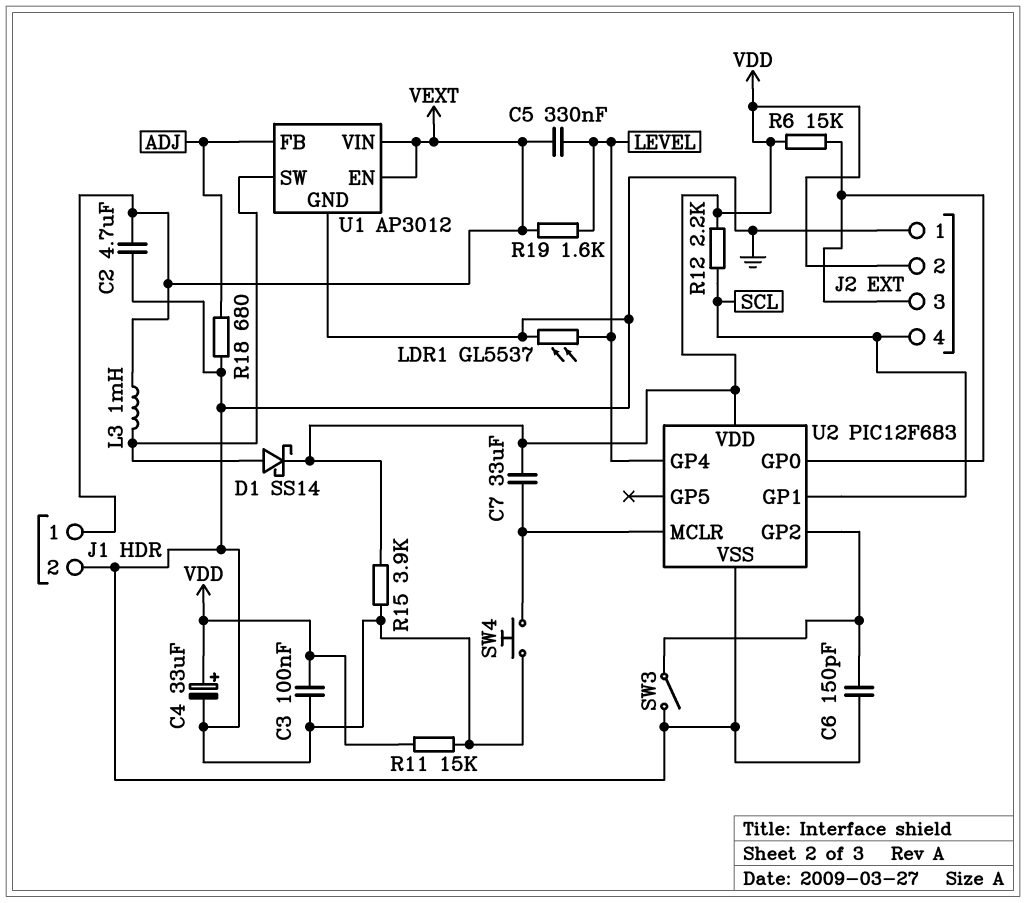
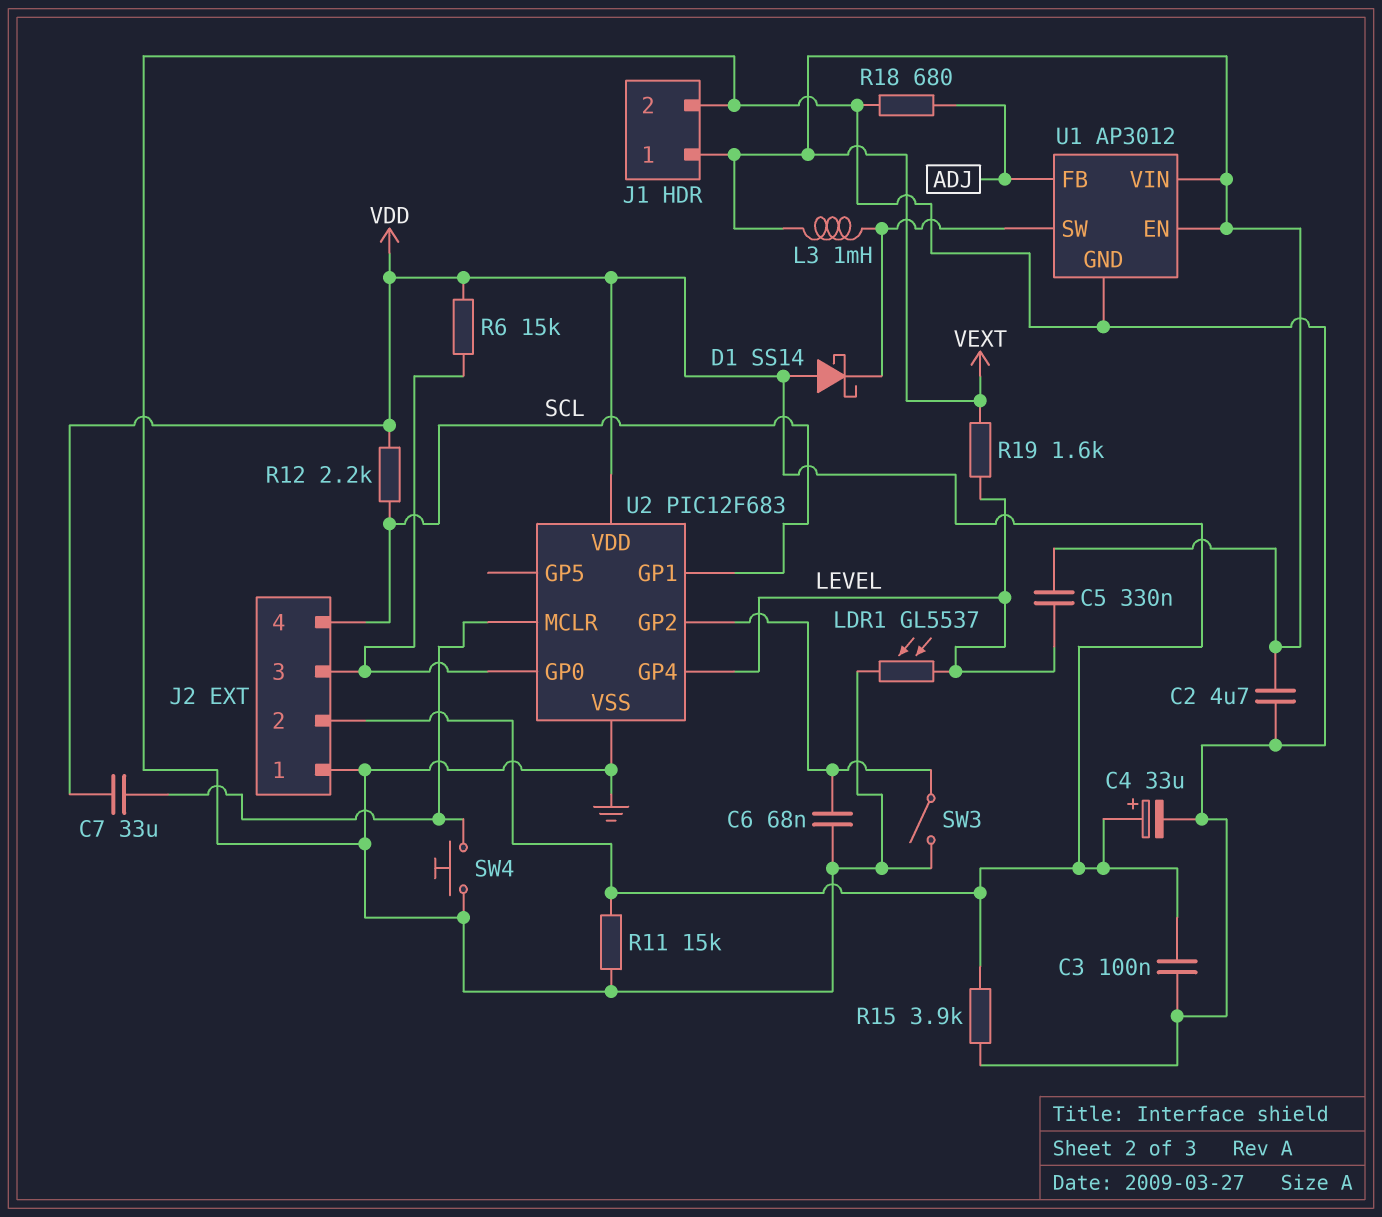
C6: 150pF (GND, U2/GP2) -> 68nF (GND, U2/GP2)
D1: schottky SS14 (A U1/SW, K VDD) -> schottky SS14 (A VDD, K U1/SW)

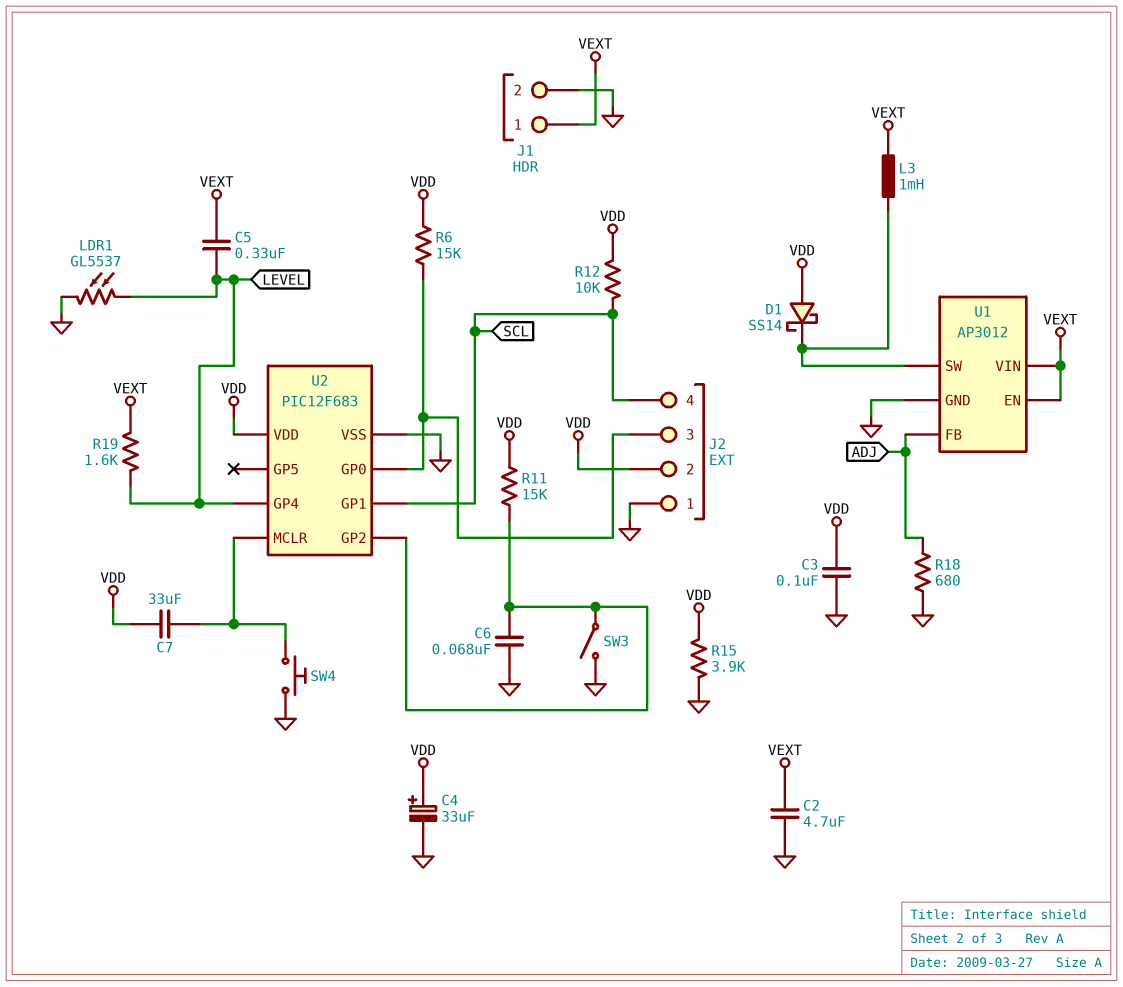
R11: 15k (GND, VDD) -> 15k (U2/GP2, VDD)
R12: 2.2k (SCL, VDD) -> 10k (SCL, VDD)

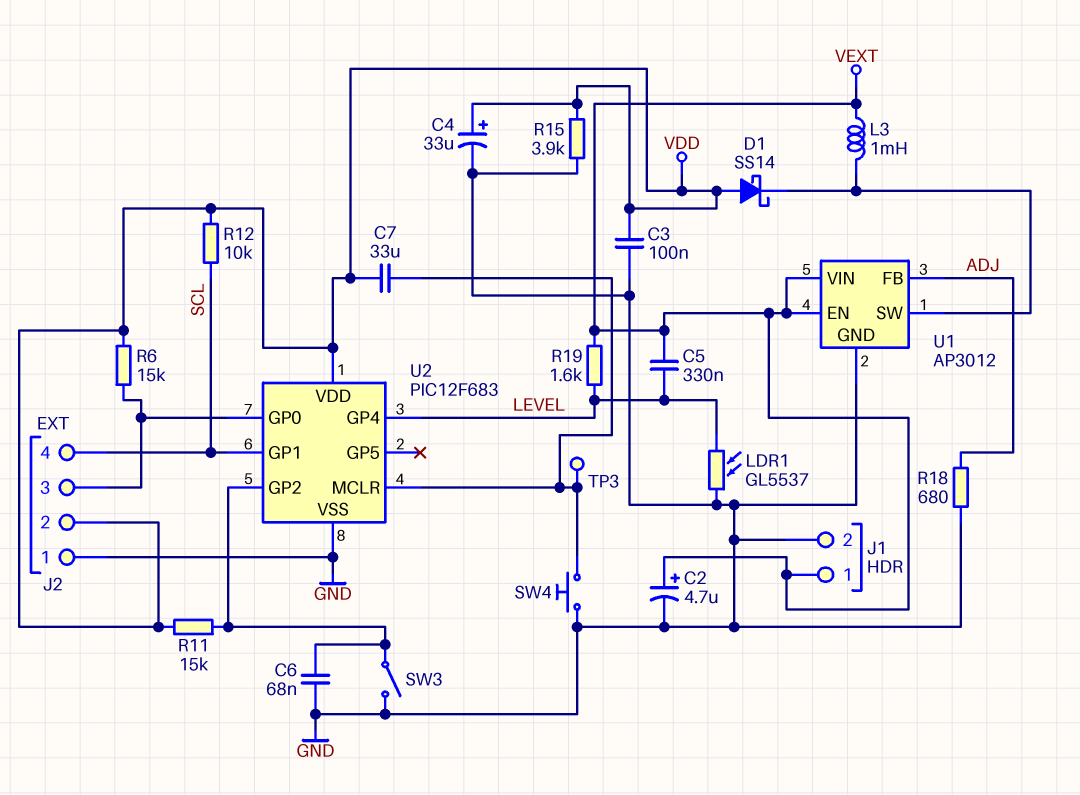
C2: 4.7uF (GND, VEXT) -> 4.7uF (plus VEXT, minus GND)
TP3: none -> test point (U2/MCLR)

